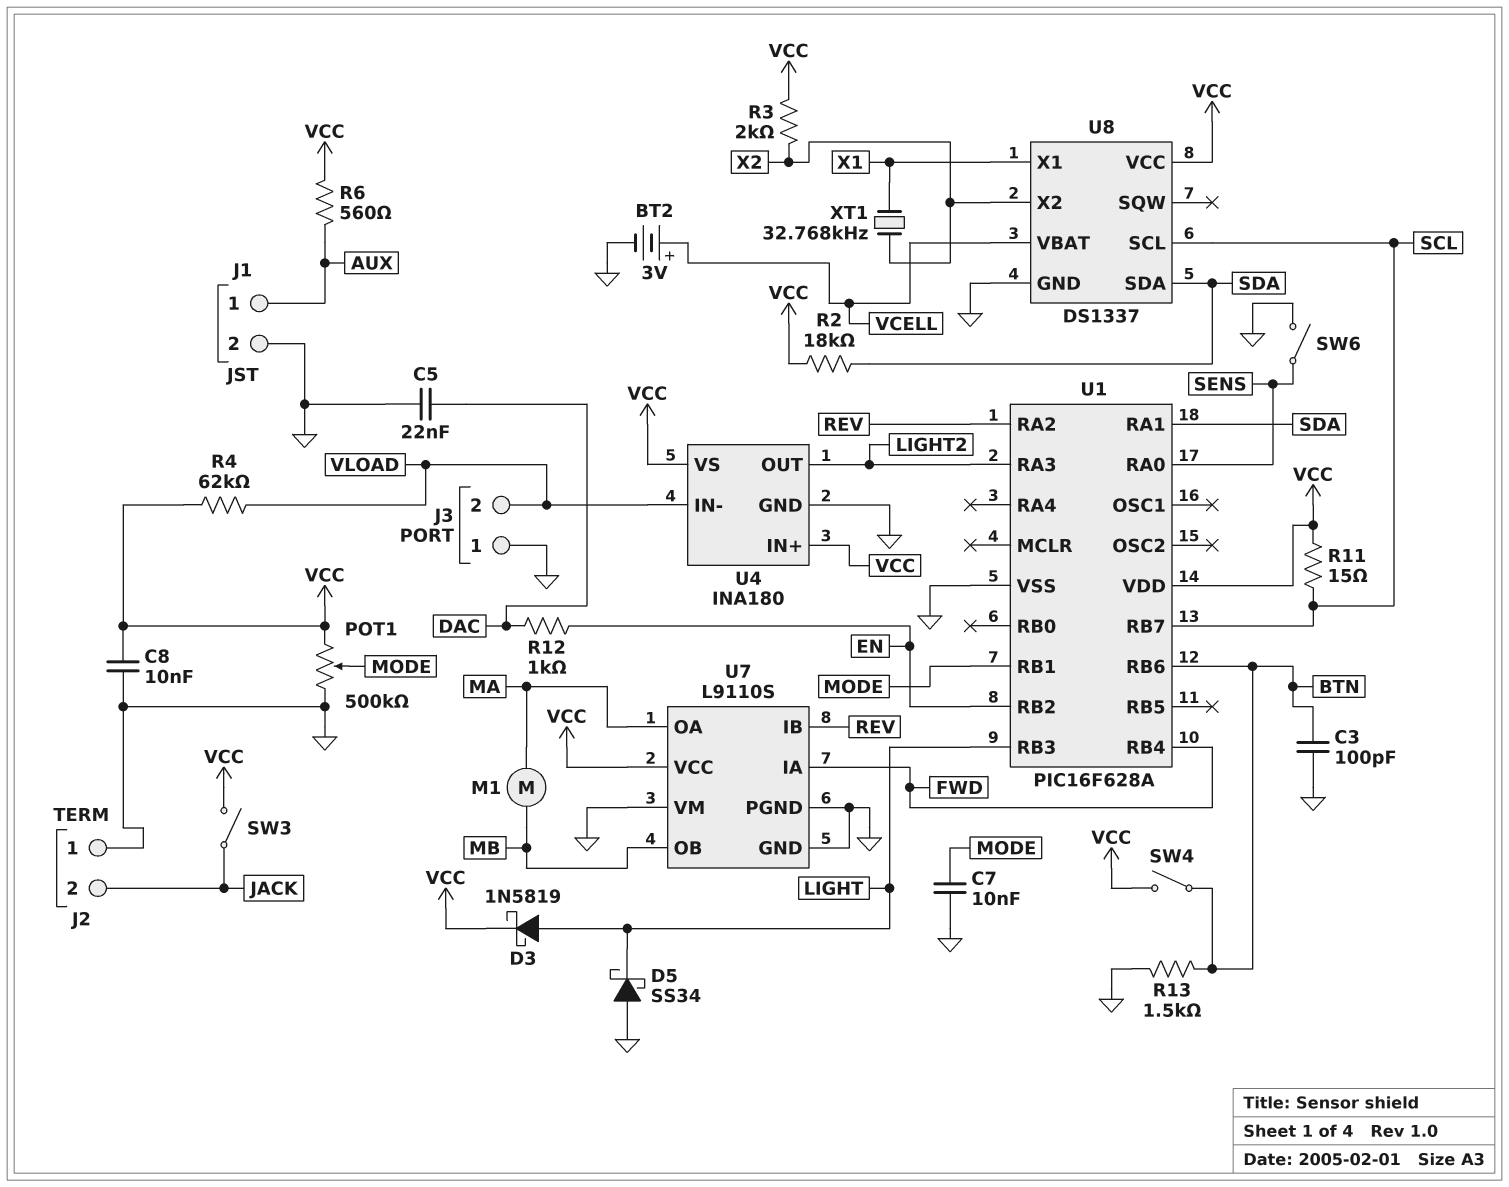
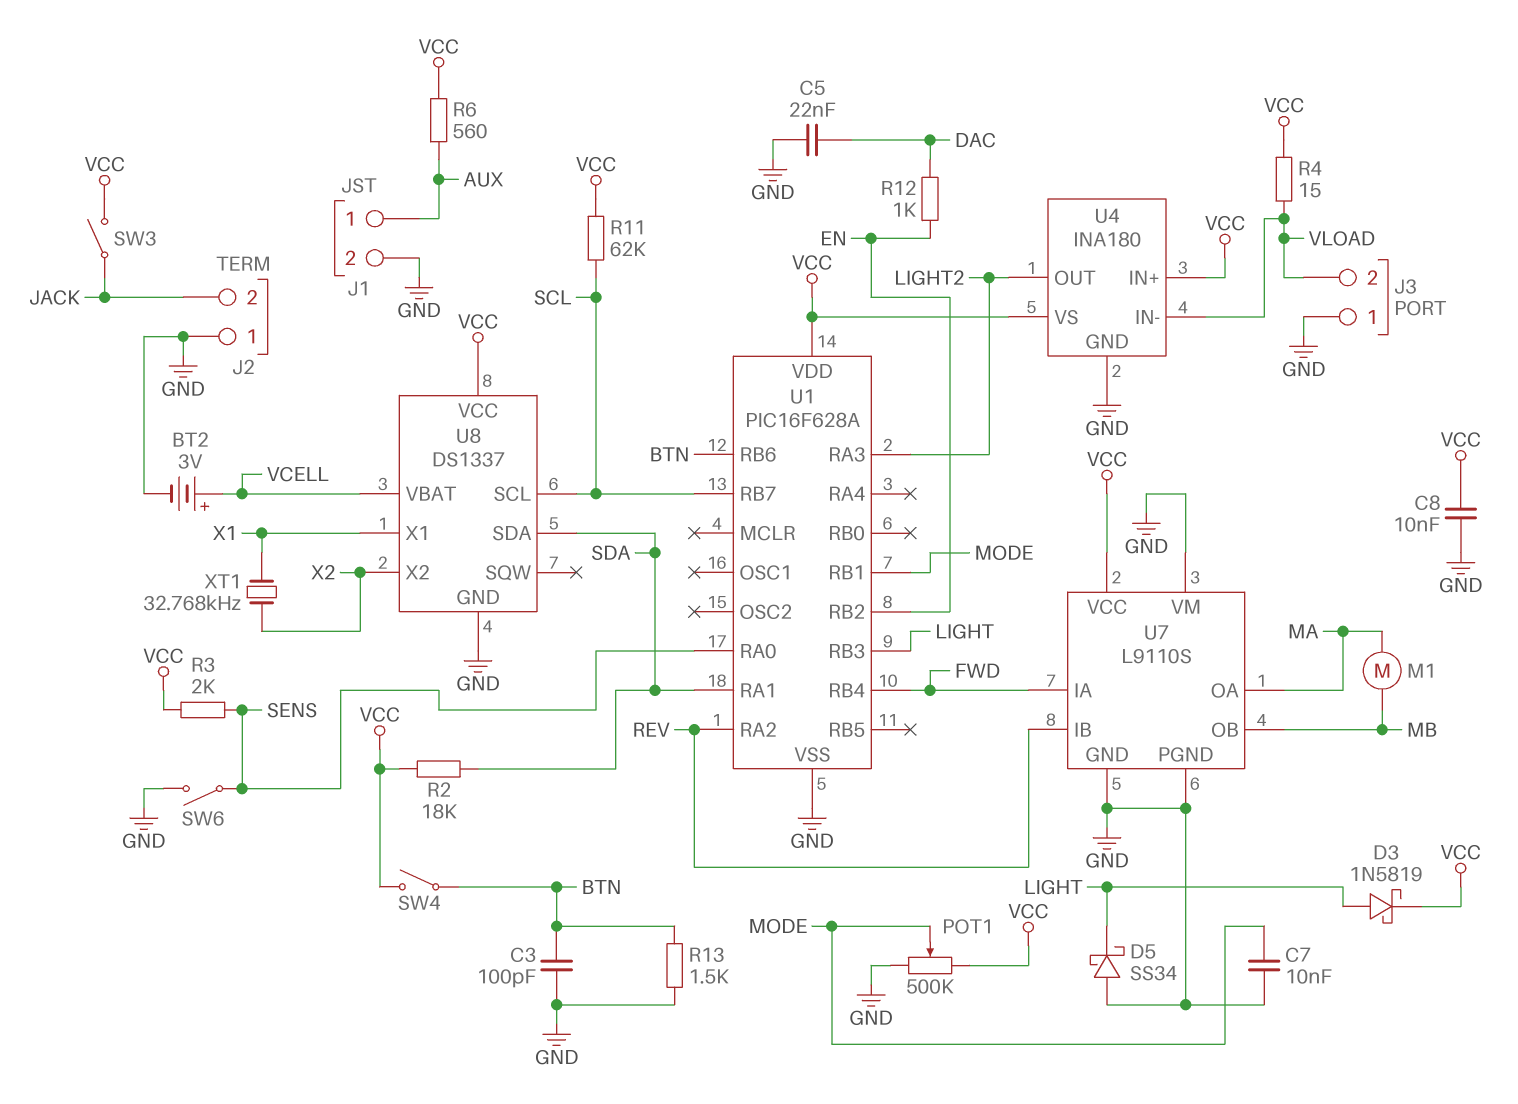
R3: 2k (VCC, X2) -> 2k (SENS, VCC)
R4: 62k (VCC, VLOAD) -> 15 (VCC, VLOAD)
R11: 15 (SCL, VCC) -> 62k (SCL, VCC)

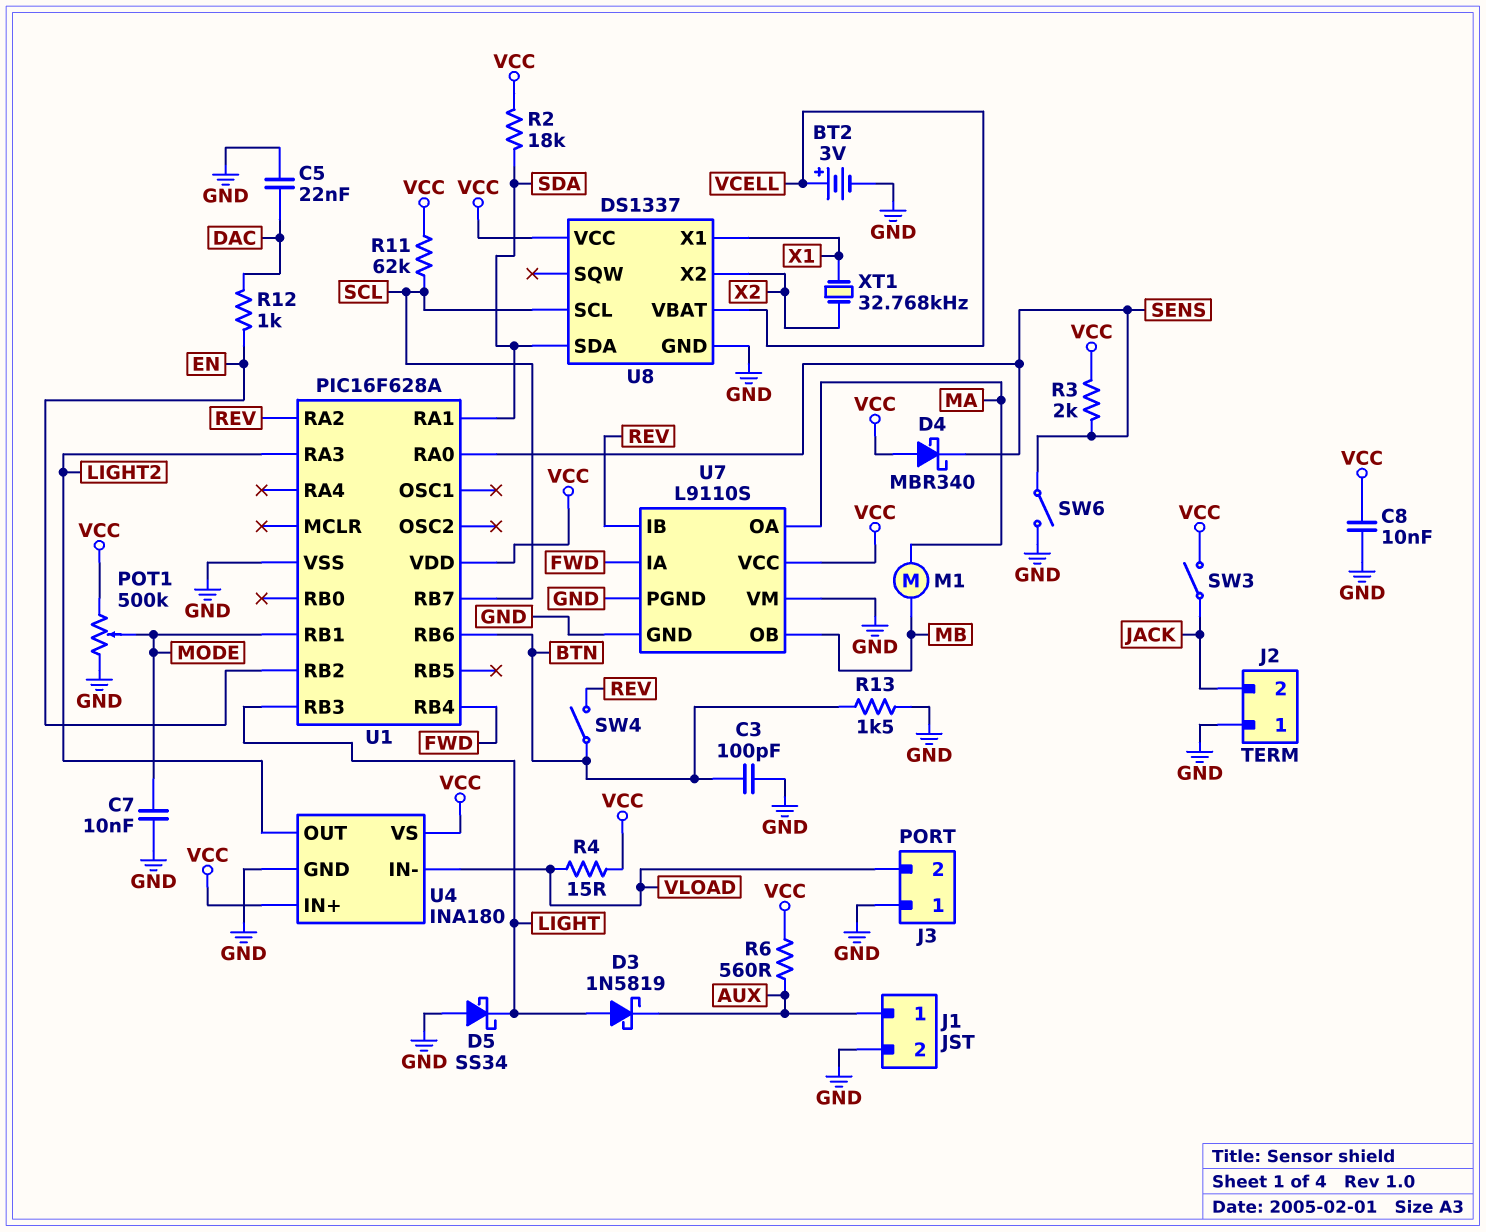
D3: schottky 1N5819 (A LIGHT, K VCC) -> schottky 1N5819 (A LIGHT, K AUX)
D4: none -> schottky MBR340 (A VCC, K SENS)
SW4: switch (BTN, VCC) -> switch (BTN, REV)

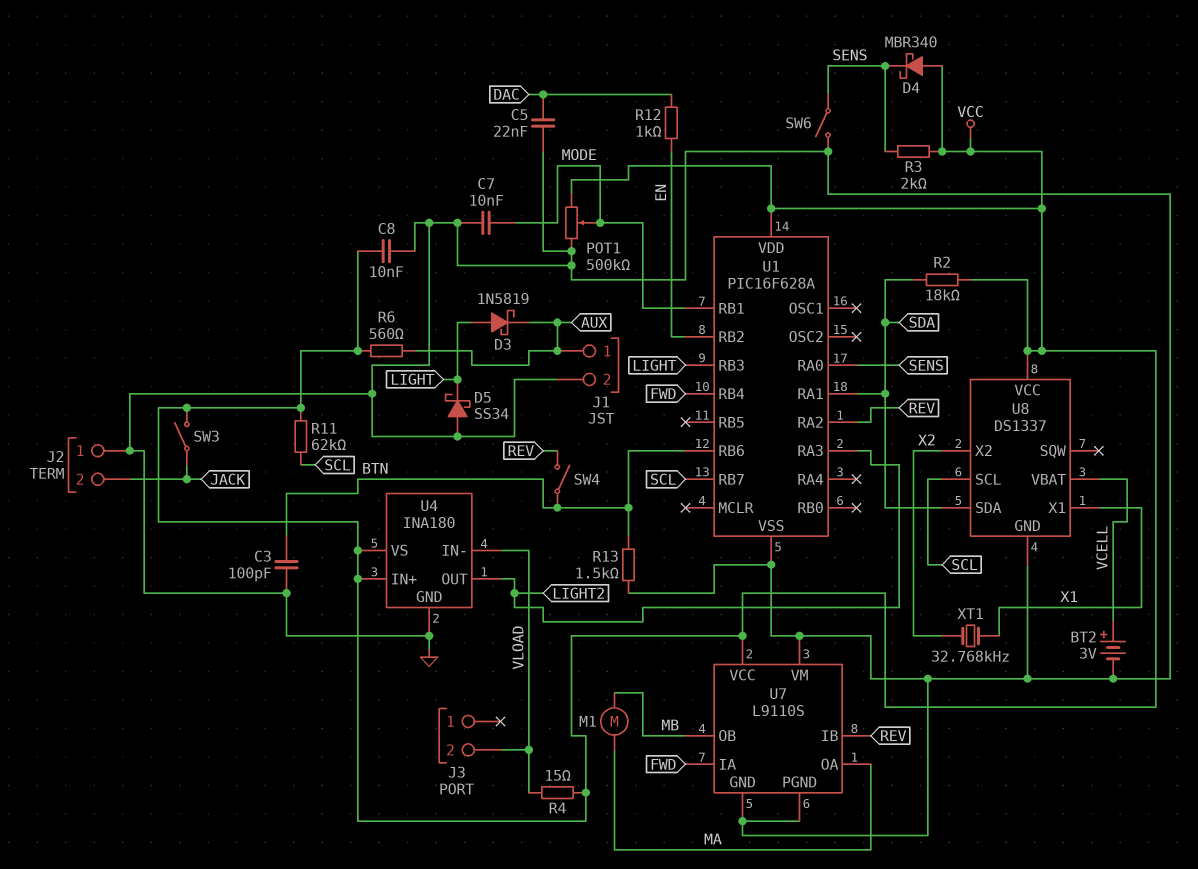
J3 pin 1: GND -> none

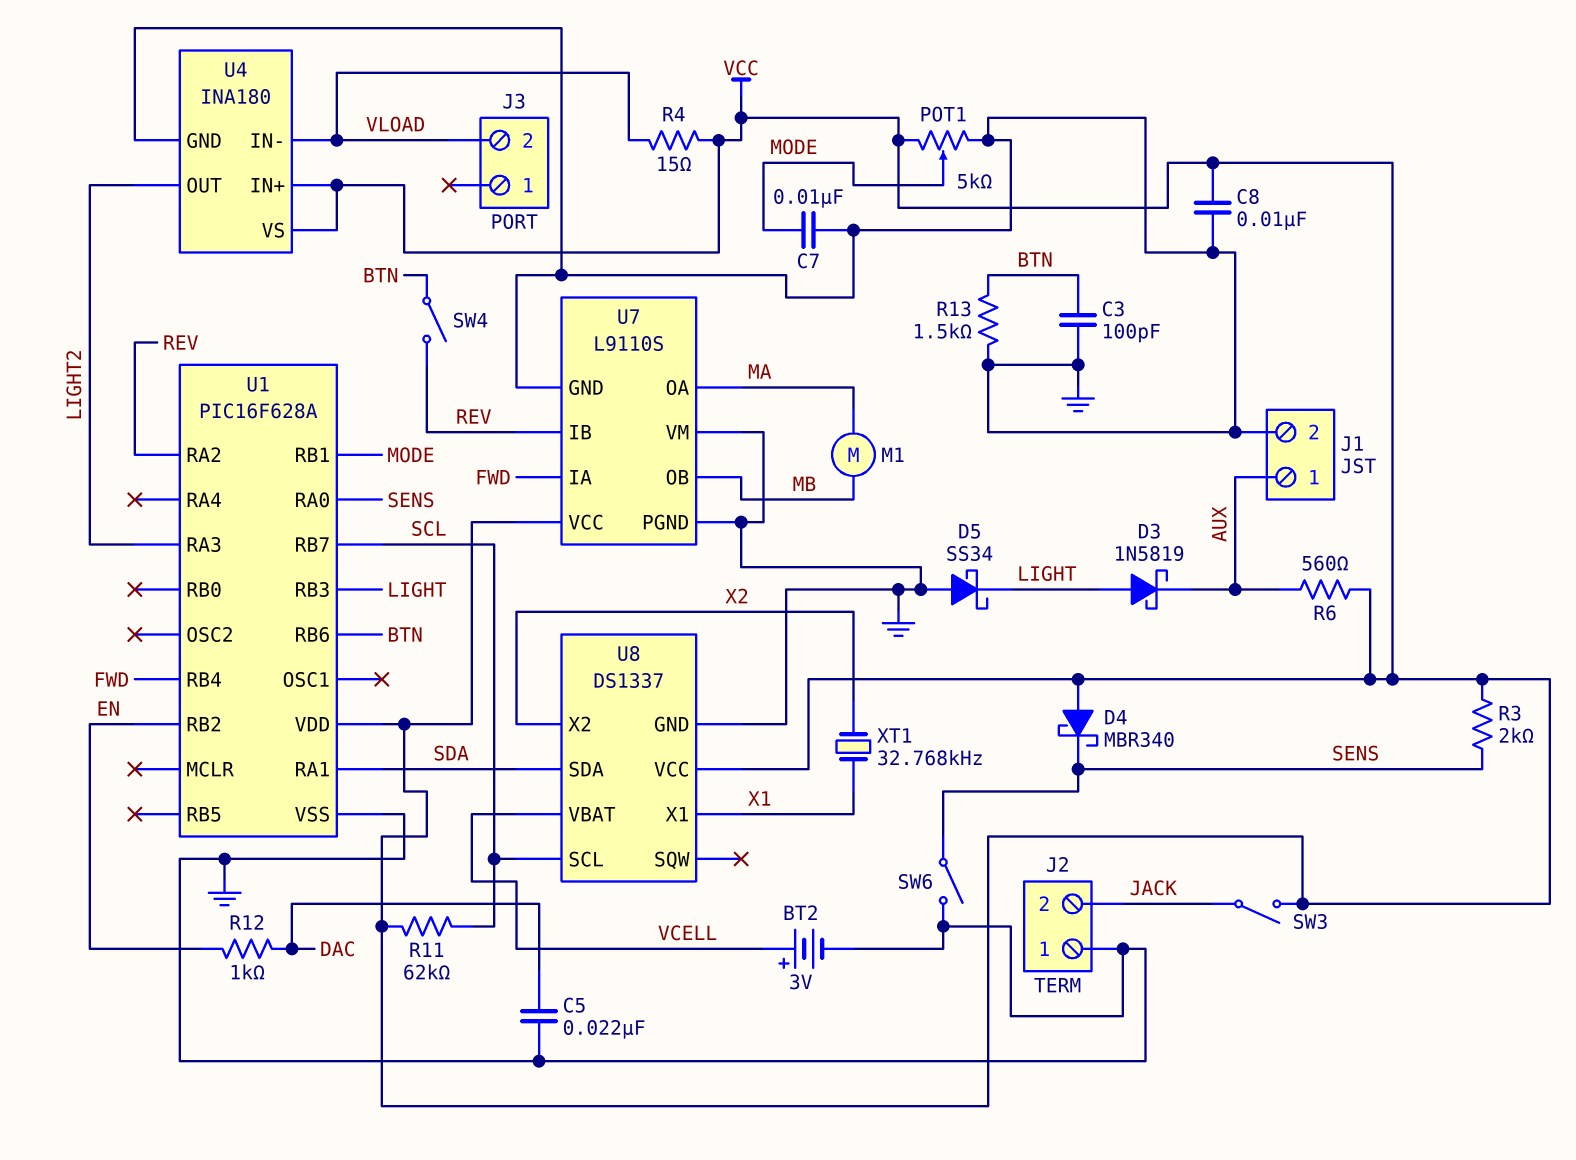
POT1: 500k (GND, VCC, wiper MODE) -> 5k (GND, VCC, wiper MODE)
R2: 18k (SDA, VCC) -> none

